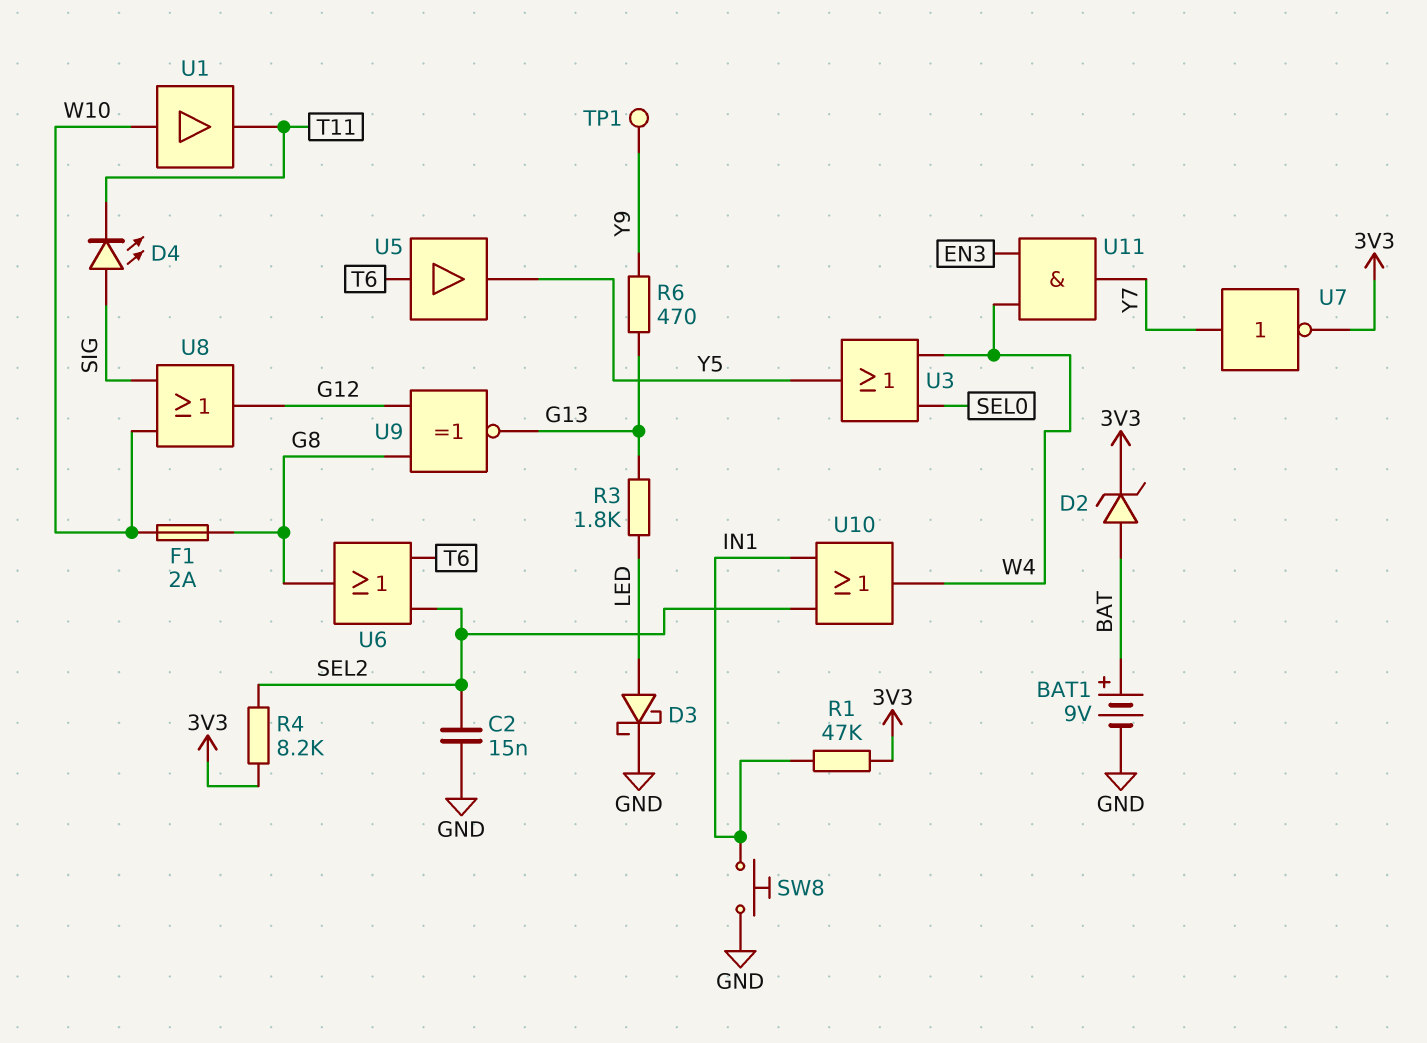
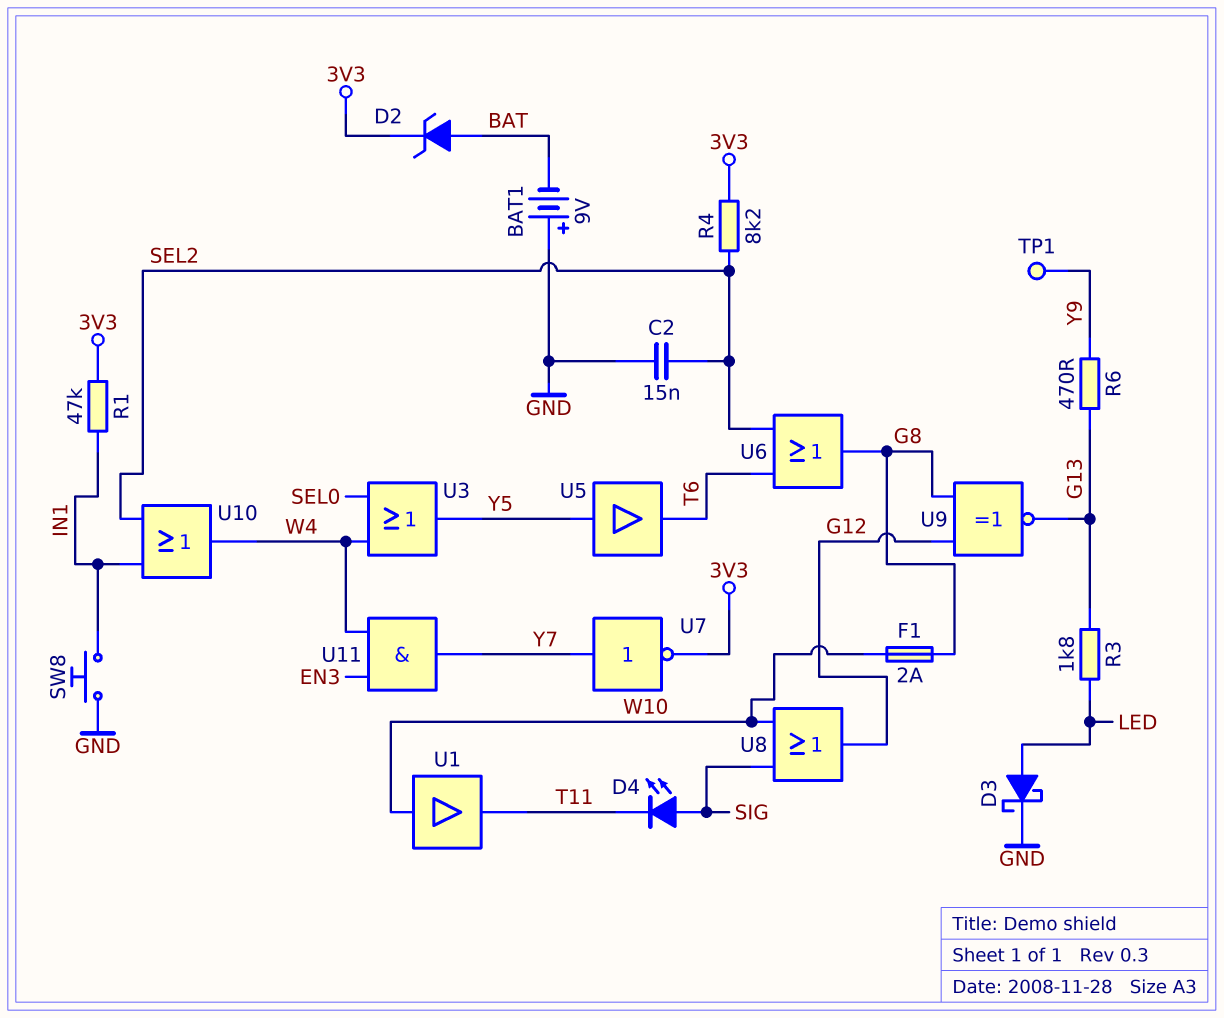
BAT1: 9V (plus BAT, minus GND) -> 9V (plus GND, minus BAT)
U5: buffer (in T6, out Y5) -> buffer (in Y5, out T6)

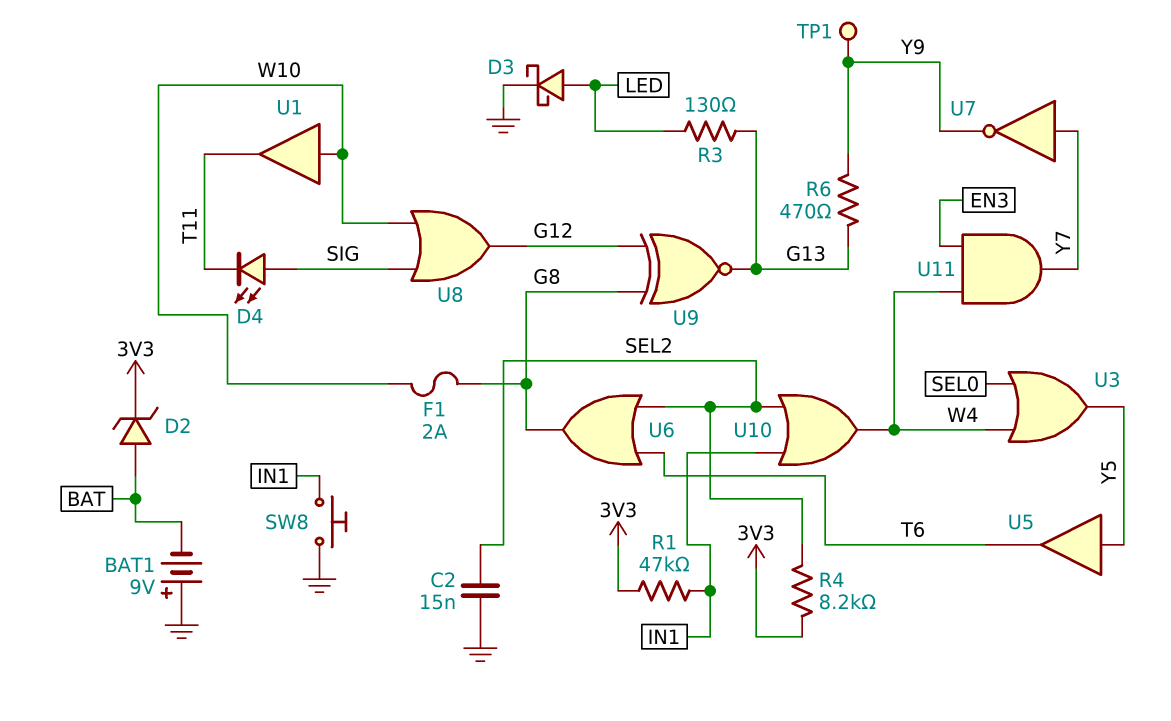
R3: 1.8k (G13, LED) -> 130 (G13, LED)
U7: NOT (in Y7, out 3V3) -> NOT (in Y7, out Y9)

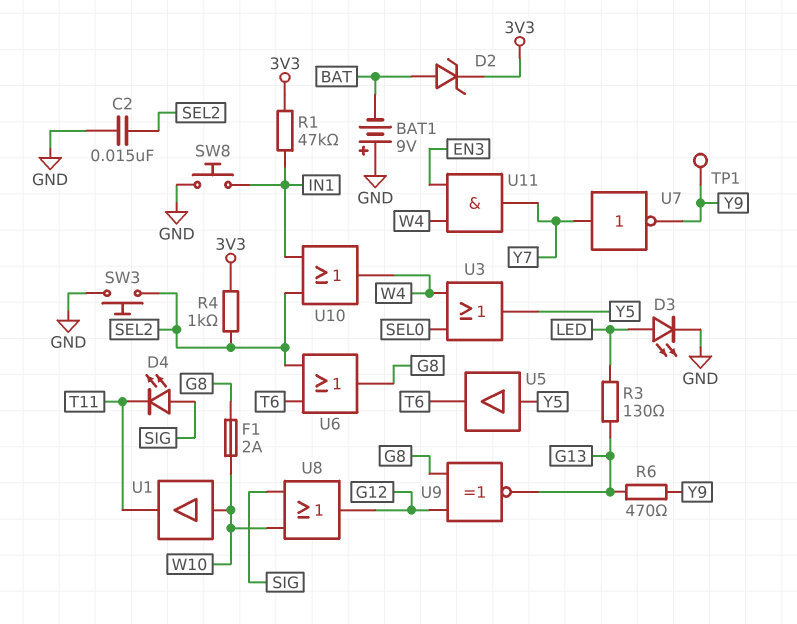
D3: schottky (A LED, K GND) -> LED (A LED, K GND)
R4: 8.2k (3V3, SEL2) -> 1k (3V3, SEL2)
SW3: none -> button (GND, SEL2)

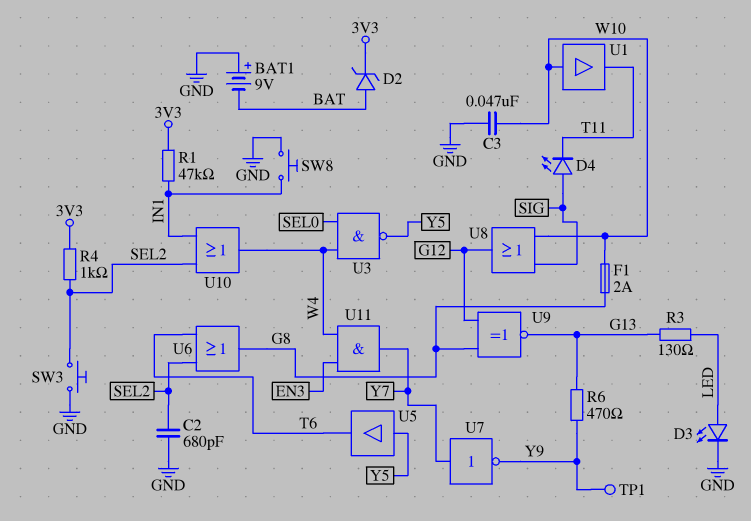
C2: 15nF (GND, SEL2) -> 680pF (GND, SEL2)
C3: none -> 47nF (GND, W10)
U3: OR (in SEL0, in W4, out Y5) -> NAND (in SEL0, in W4, out Y5)

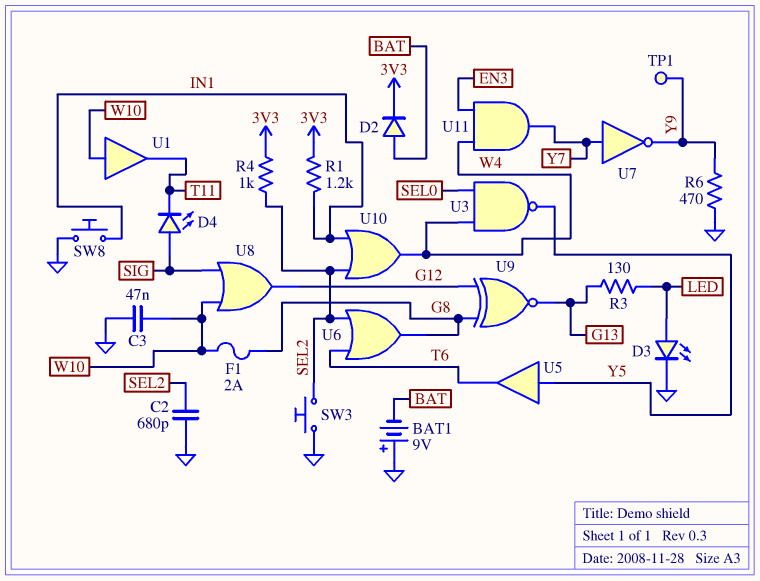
D2: zener (A BAT, K 3V3) -> diode (A BAT, K 3V3)
R1: 47k (3V3, IN1) -> 1.2k (3V3, IN1)
R6: 470 (G13, Y9) -> 470 (GND, Y9)

